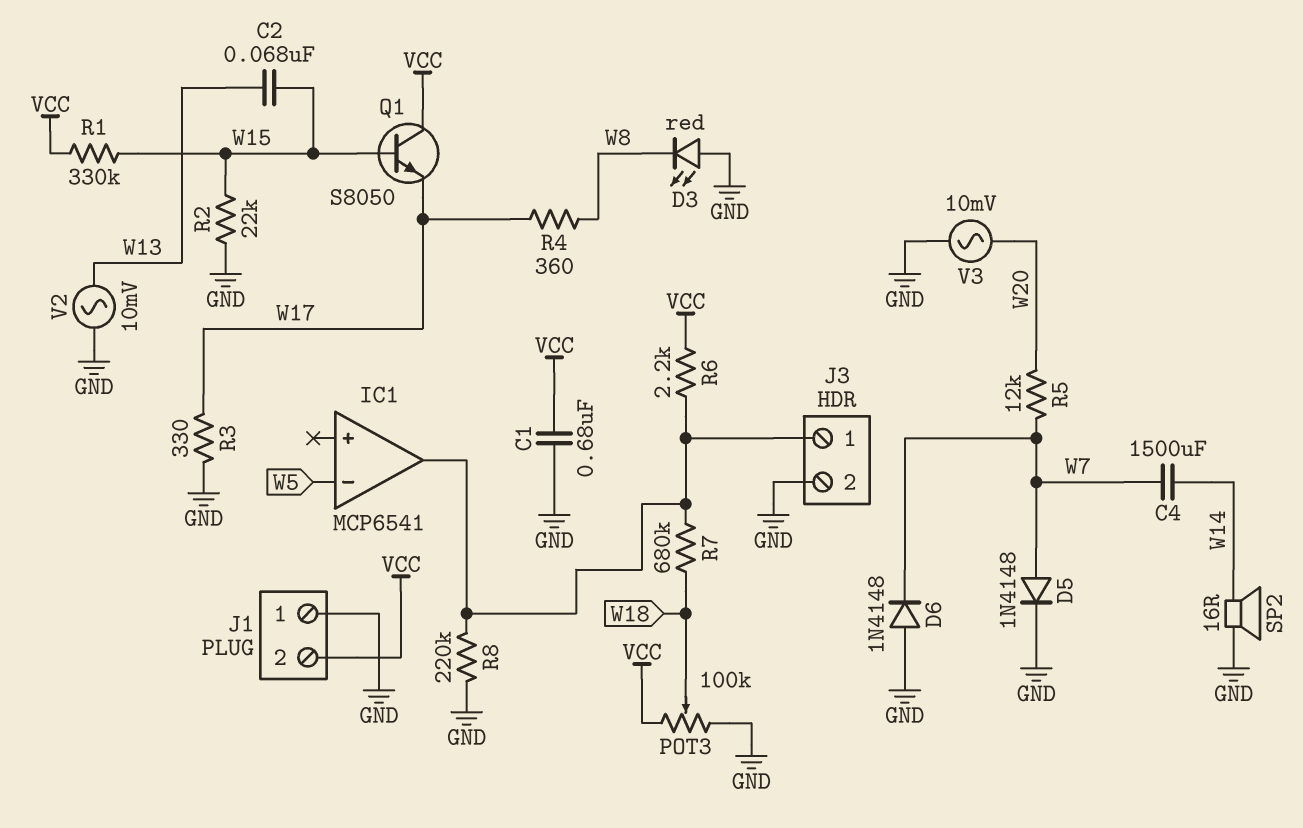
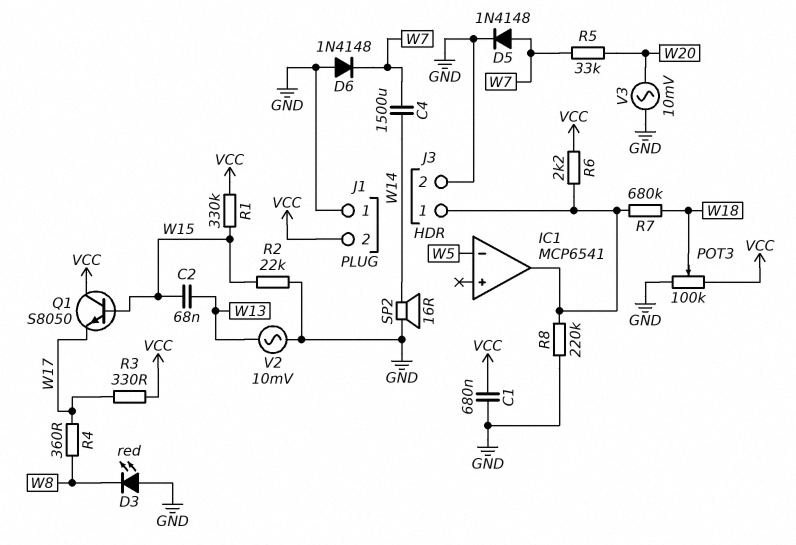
R3: 330 (GND, W17) -> 330 (VCC, W17)
R5: 12k (W7, W20) -> 33k (W7, W20)

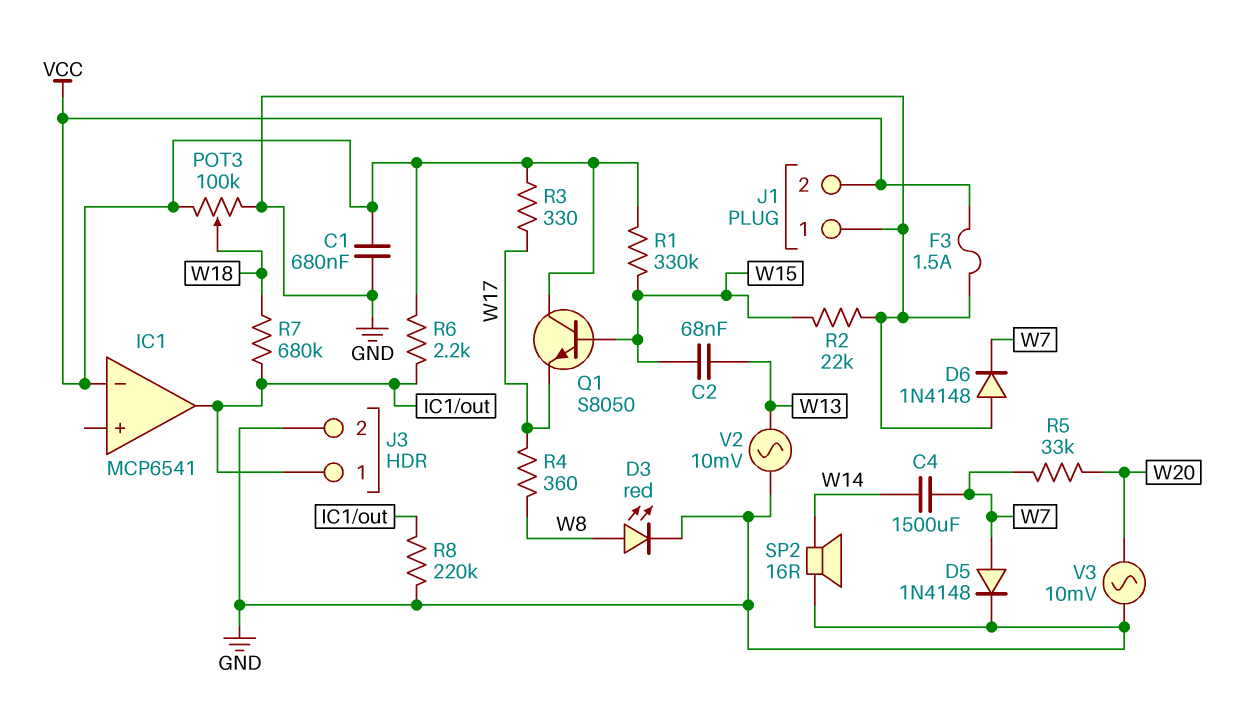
D3: LED red (A GND, K W8) -> LED red (A W8, K GND)
F3: none -> 1.5A (GND, VCC)
IC1 pin in-: W5 -> VCC

